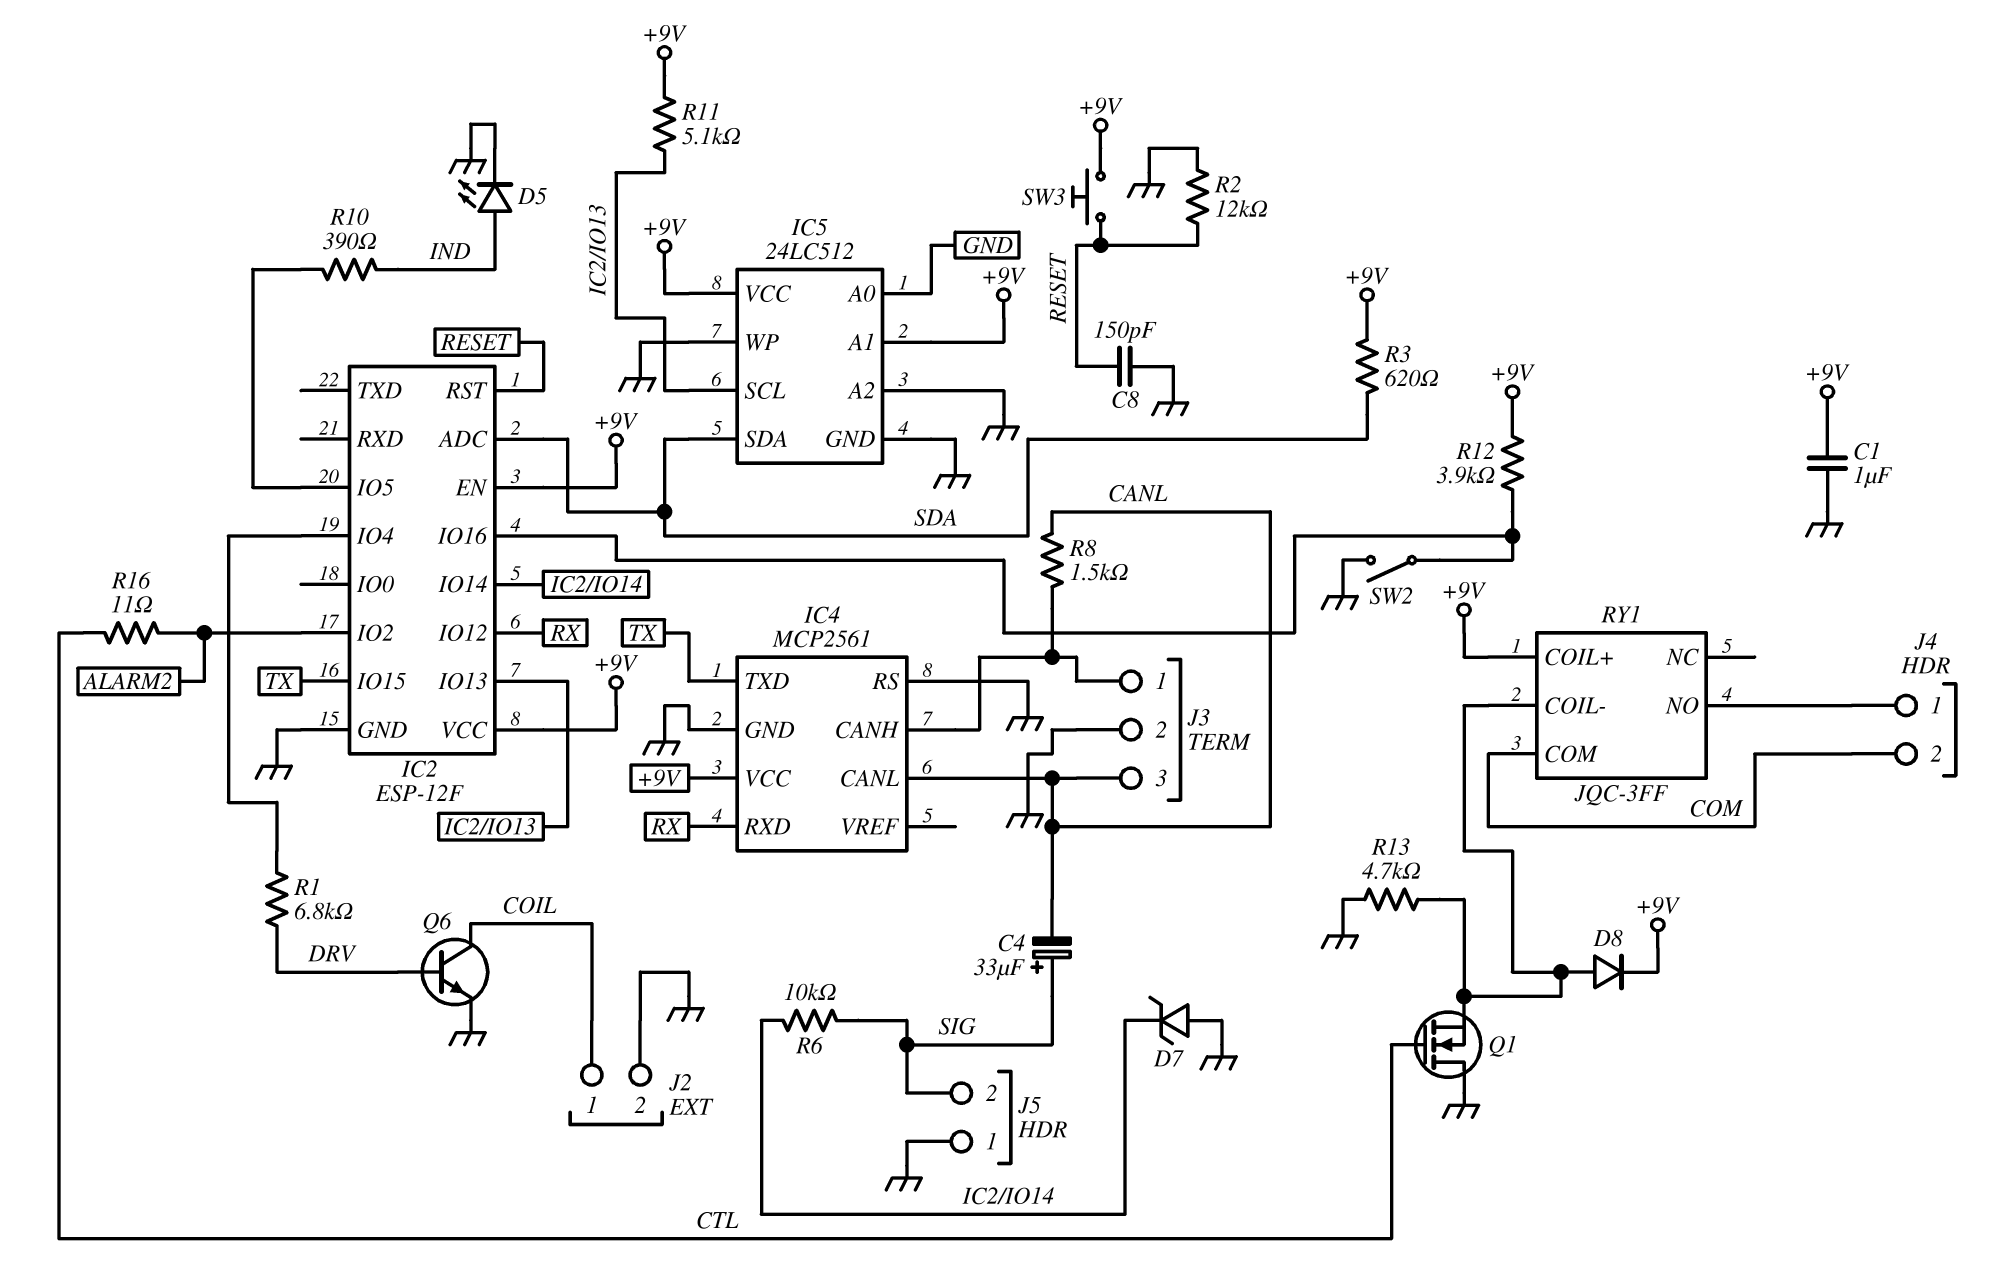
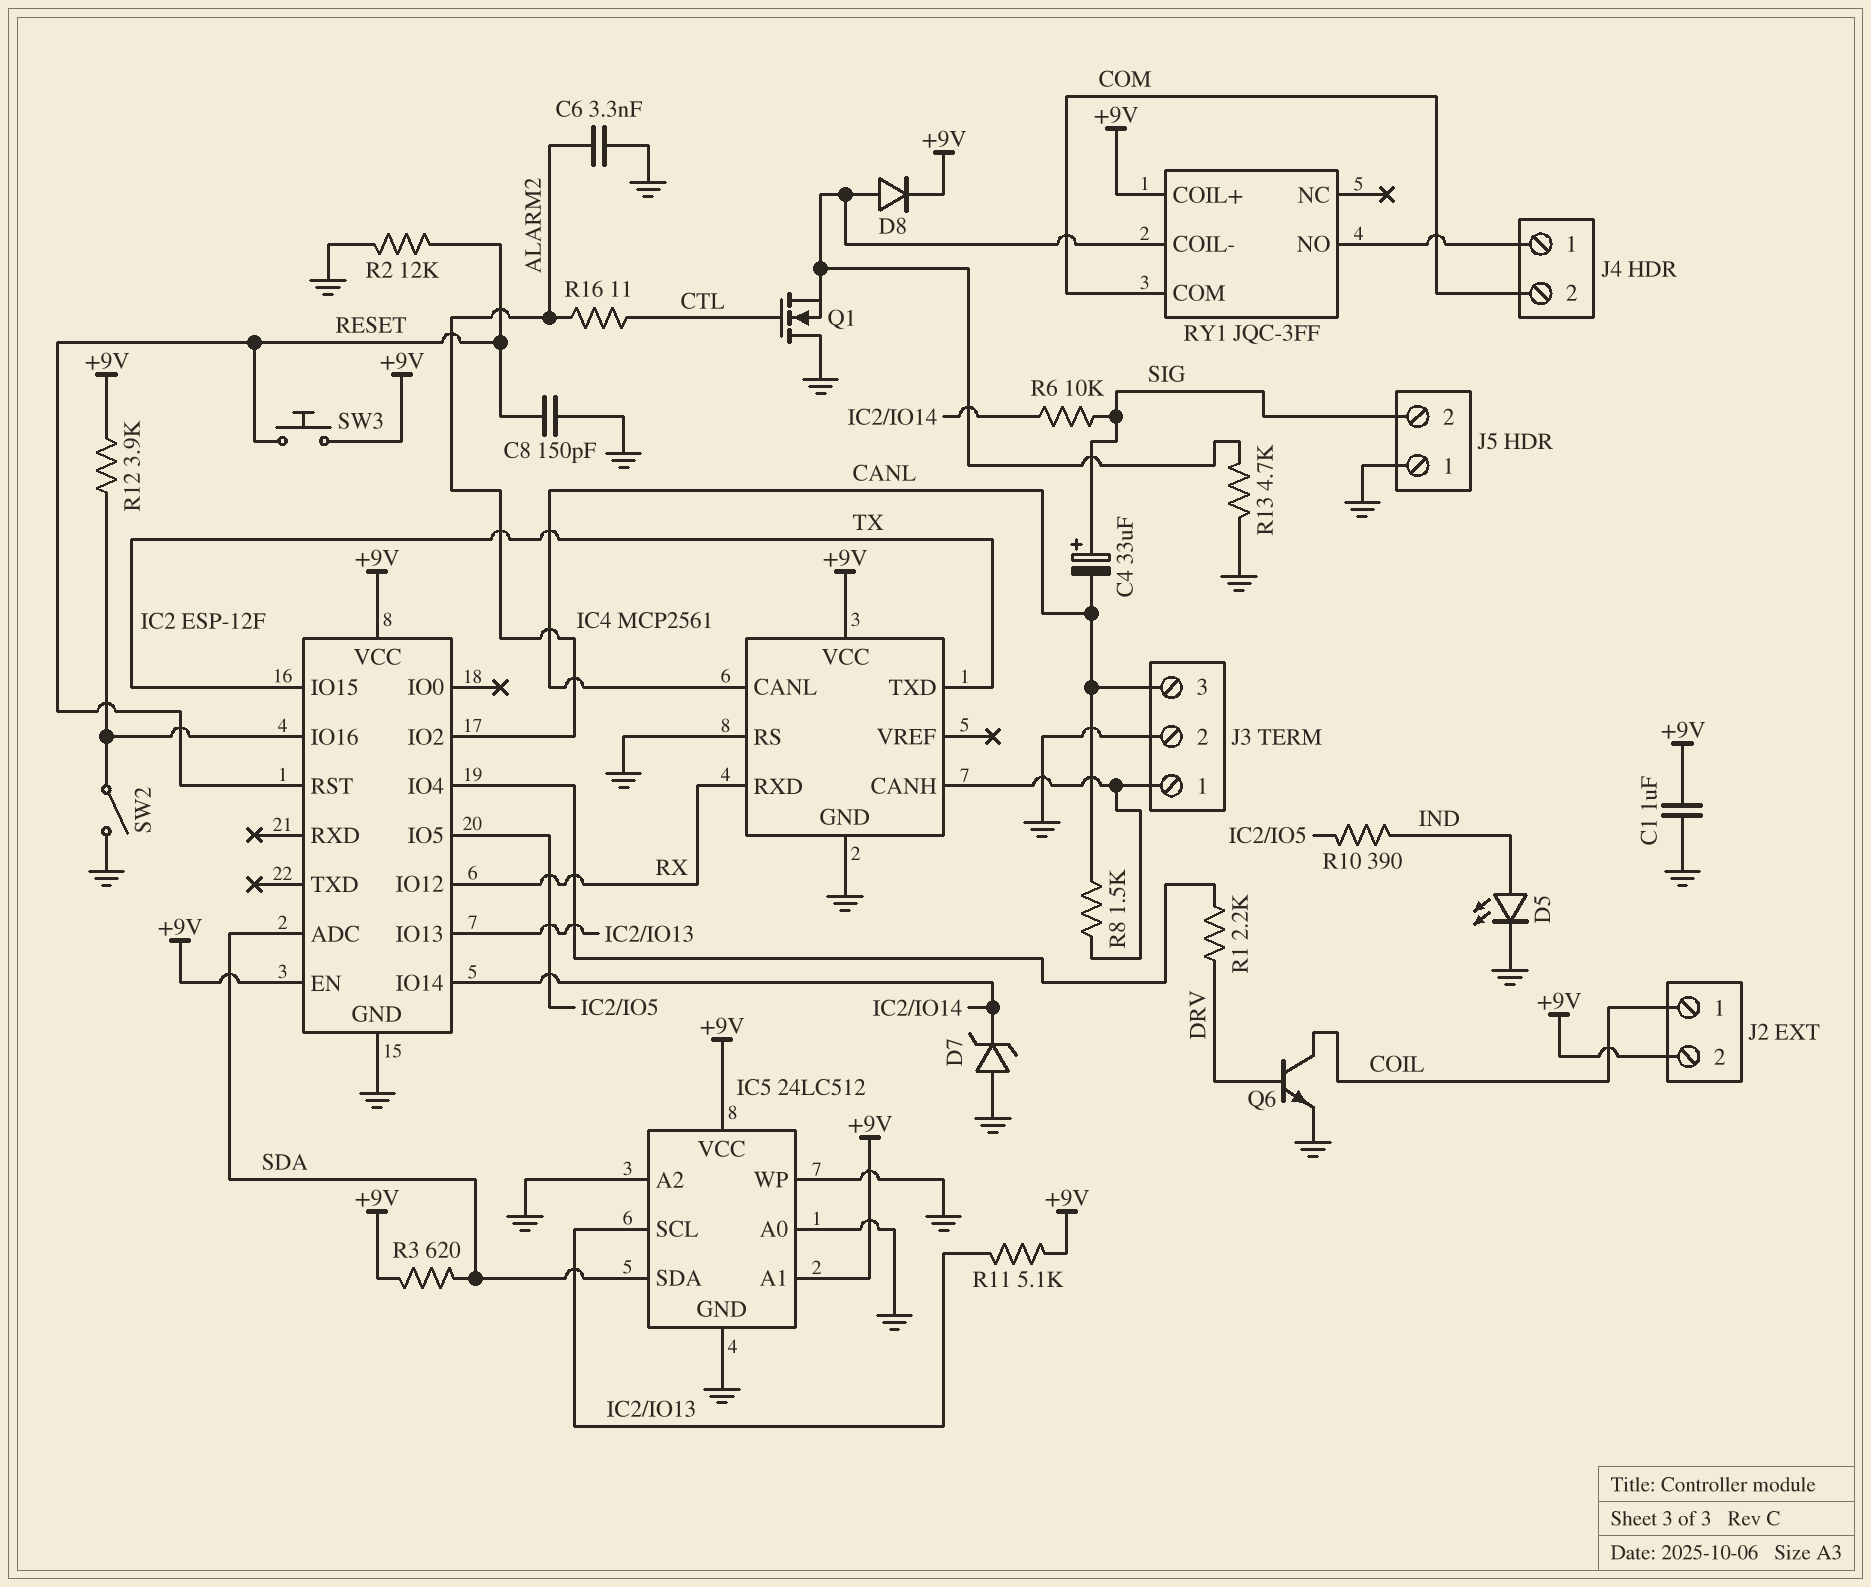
C6: none -> 3.3nF (ALARM2, GND)
J2 pin 2: GND -> +9V
R1: 6.8k (DRV, IC2/IO4) -> 2.2k (DRV, IC2/IO4)

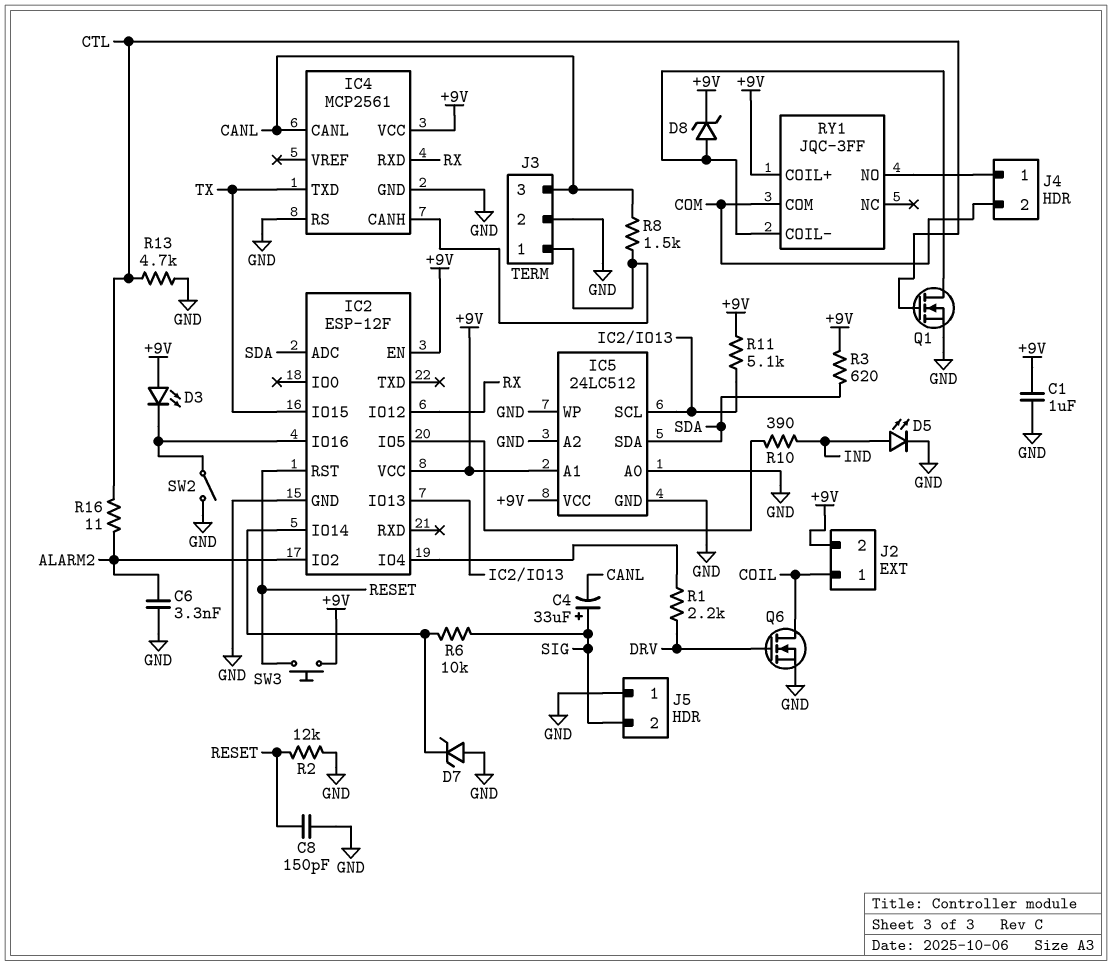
D3: none -> LED (A +9V, K IC2/IO16)
D8: diode (A RY1/COIL-, K +9V) -> zener (A RY1/COIL-, K +9V)
Q1: NMOS (G CTL, D GND, S RY1/COIL-) -> NMOS (G CTL, D RY1/COIL-, S GND)
Q6: NPN (B DRV, C COIL, E GND) -> NMOS (G DRV, D COIL, S GND)
R12: 3.9k (+9V, IC2/IO16) -> none
R13: 4.7k (GND, RY1/COIL-) -> 4.7k (CTL, GND)

